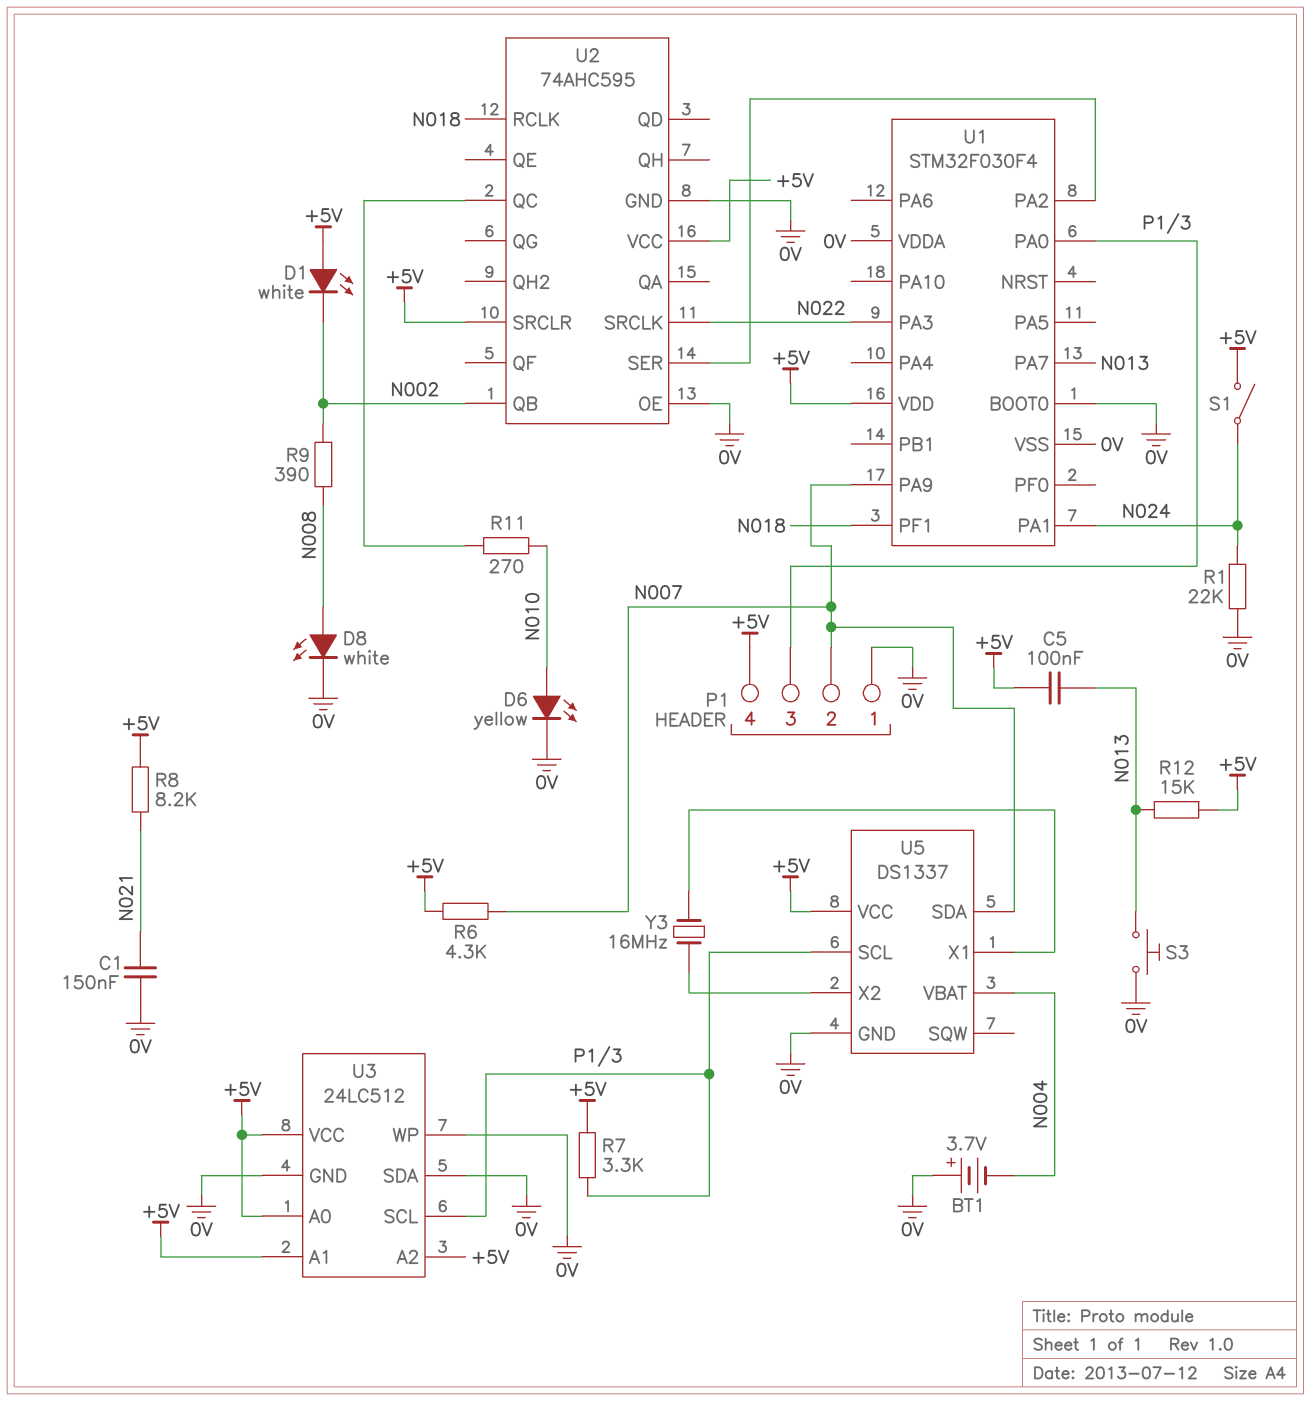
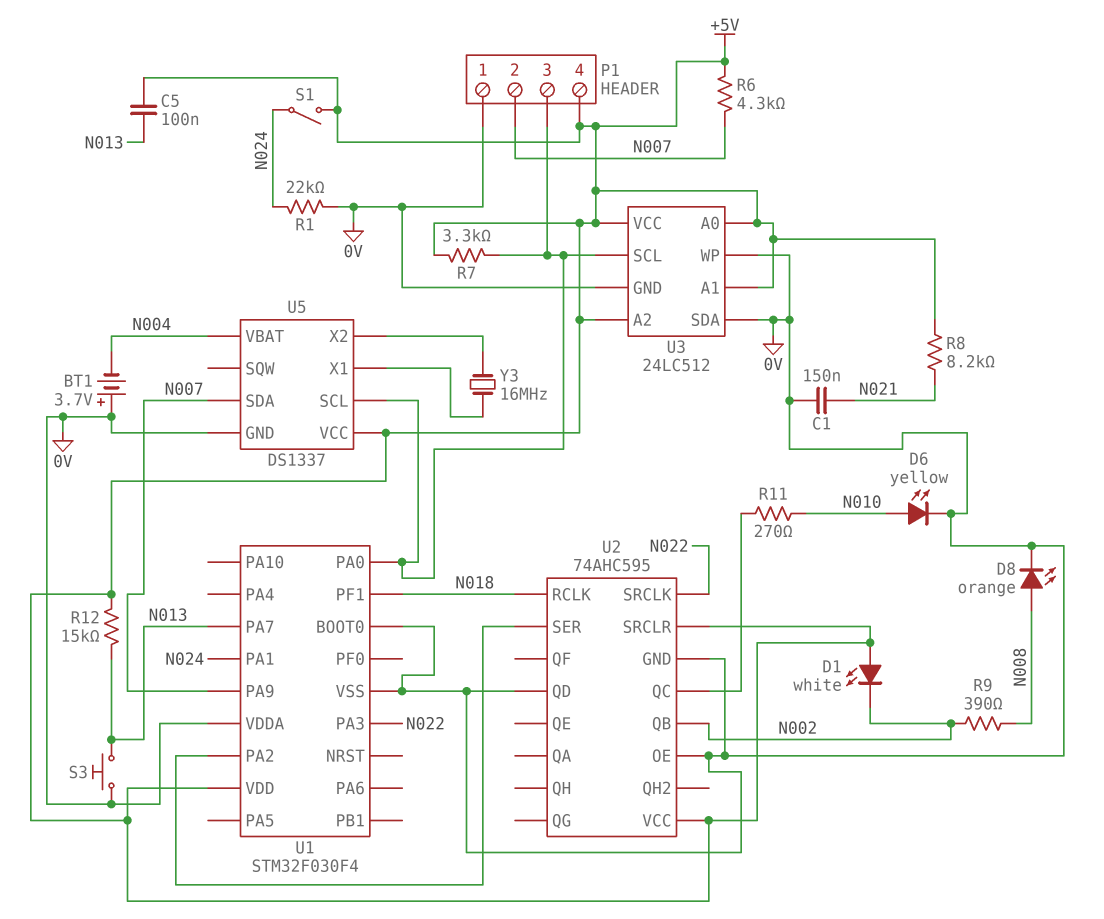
D8: LED white (A N008, K 0V) -> LED orange (A N008, K 0V)
U2 pin QD: none -> 0V

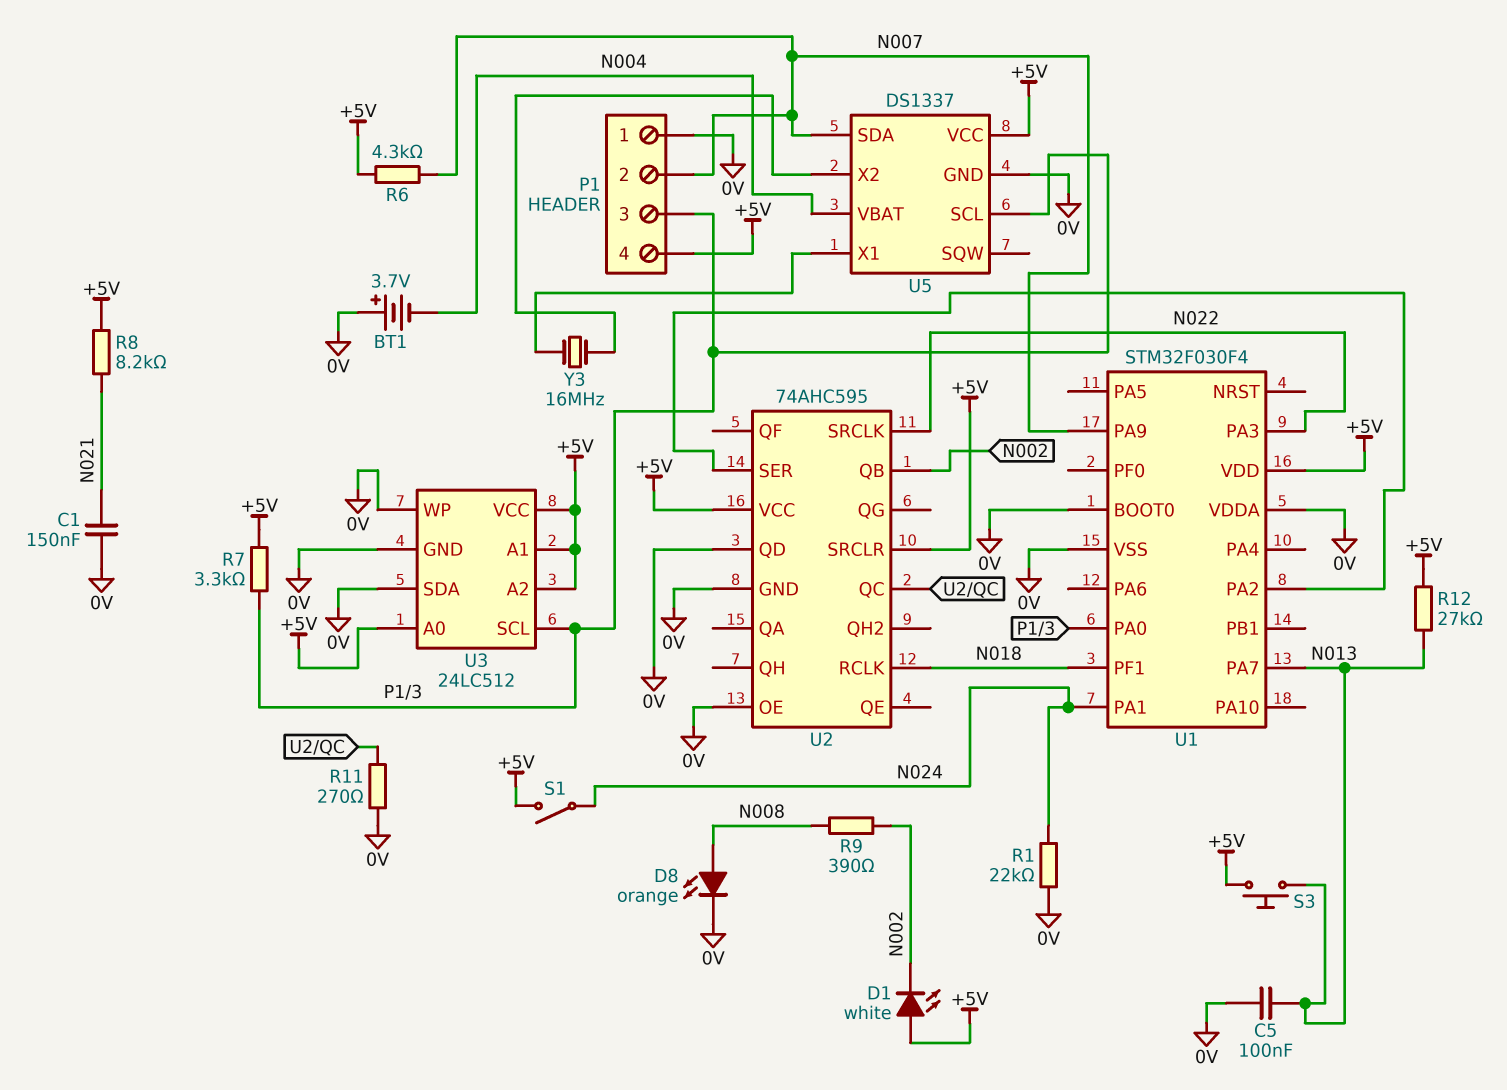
C5: 100nF (+5V, N013) -> 100nF (0V, N013)
D6: LED yellow (A N010, K 0V) -> none
R11: 270 (N010, U2/QC) -> 270 (0V, U2/QC)
R12: 15k (+5V, N013) -> 27k (+5V, N013)
S3: button (0V, N013) -> button (+5V, N013)

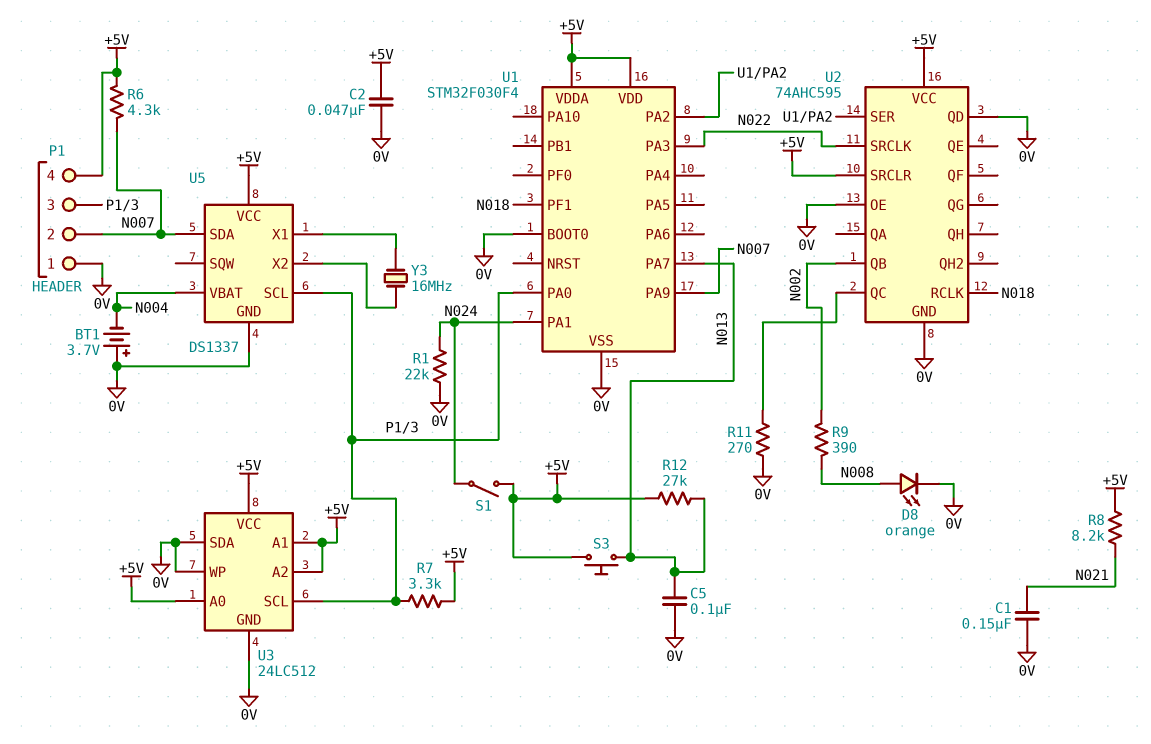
C2: none -> 47nF (+5V, 0V)
D1: LED white (A +5V, K N002) -> none
U1 pin VDDA: 0V -> +5V

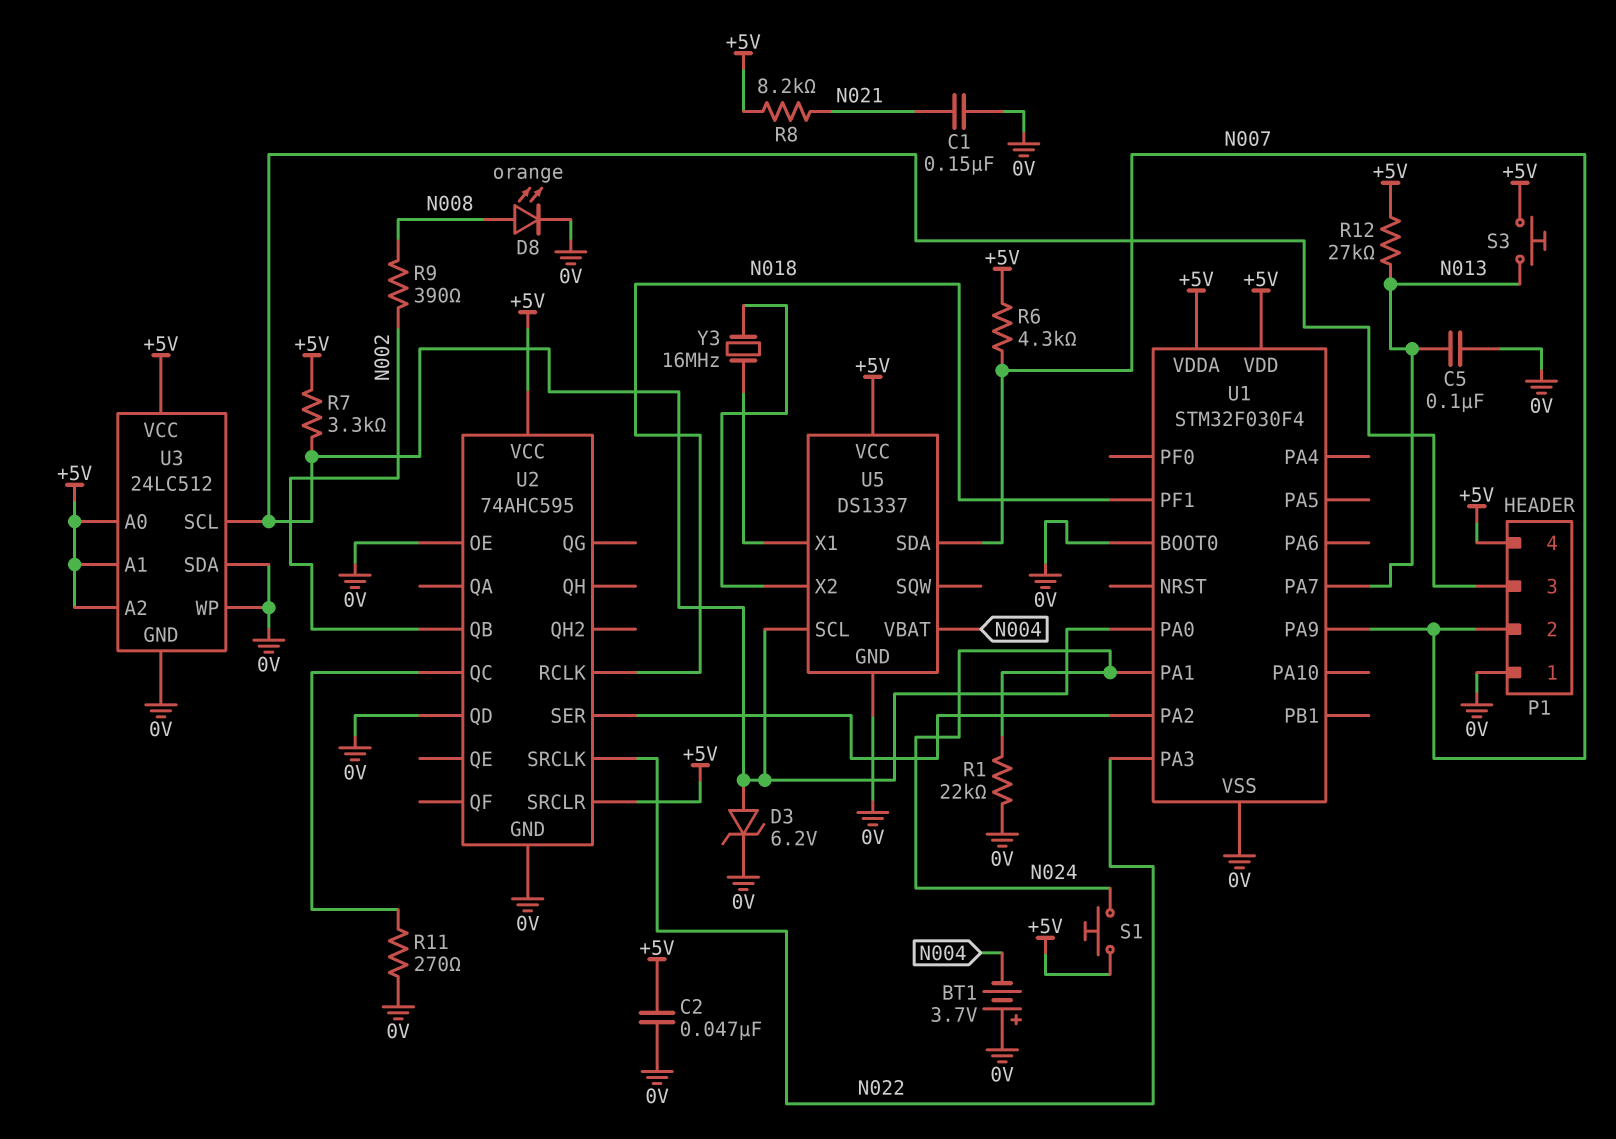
D3: none -> zener 6.2V (A P1/3, K 0V)
S1: switch (+5V, N024) -> button (+5V, N024)

